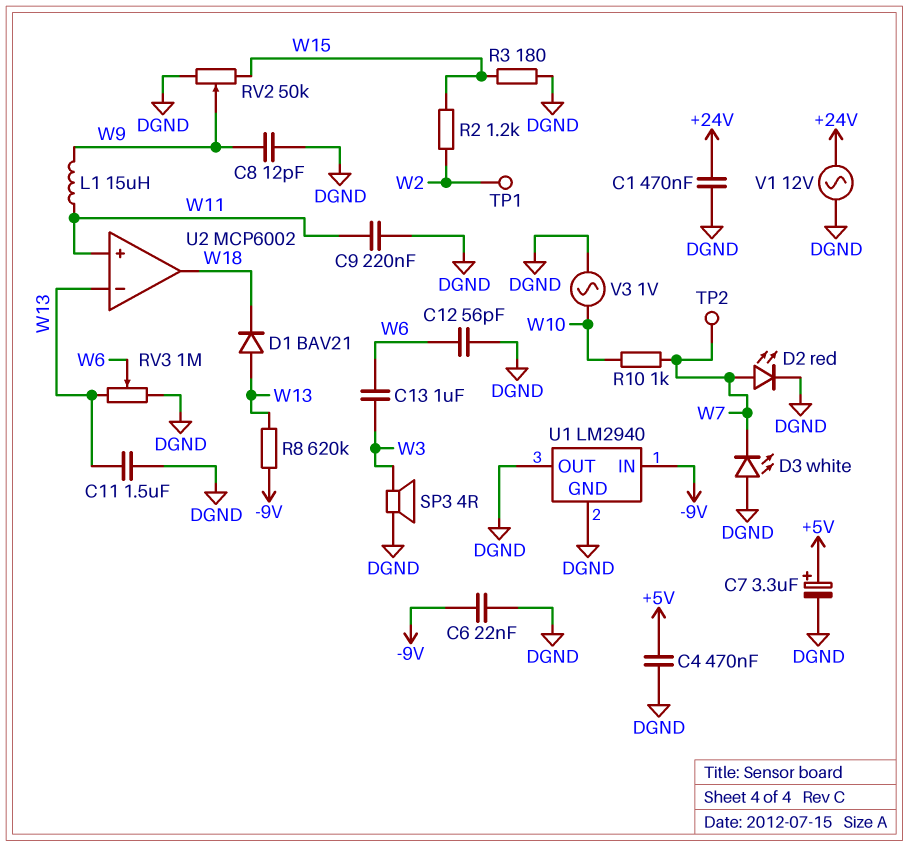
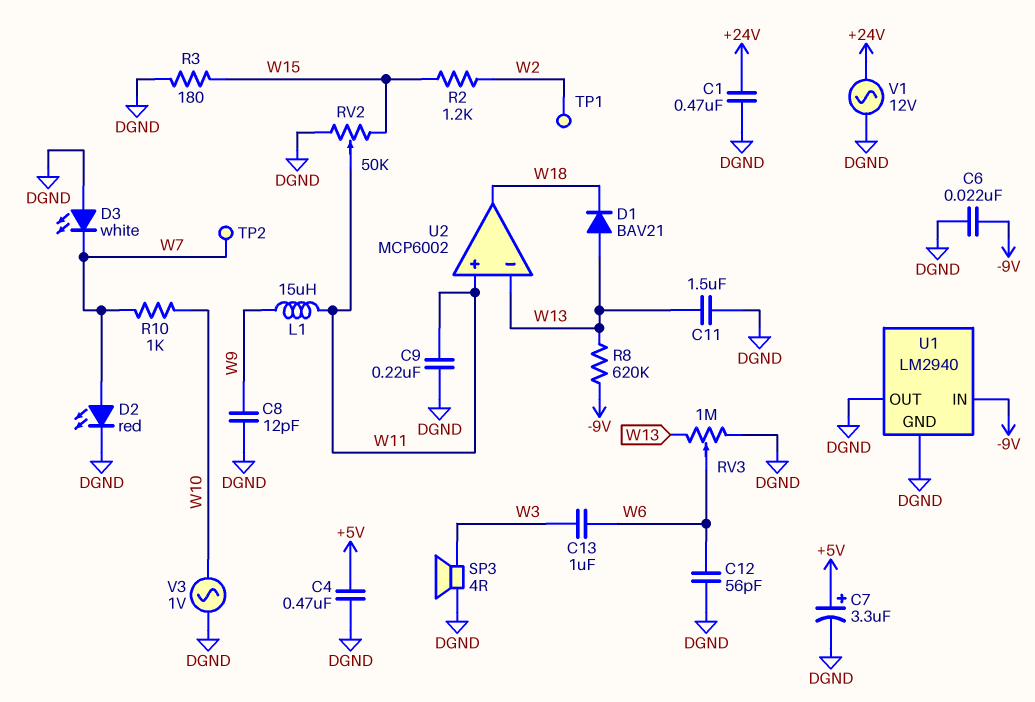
RV2: 50k (DGND, W15, wiper W9) -> 50k (DGND, W15, wiper W11)

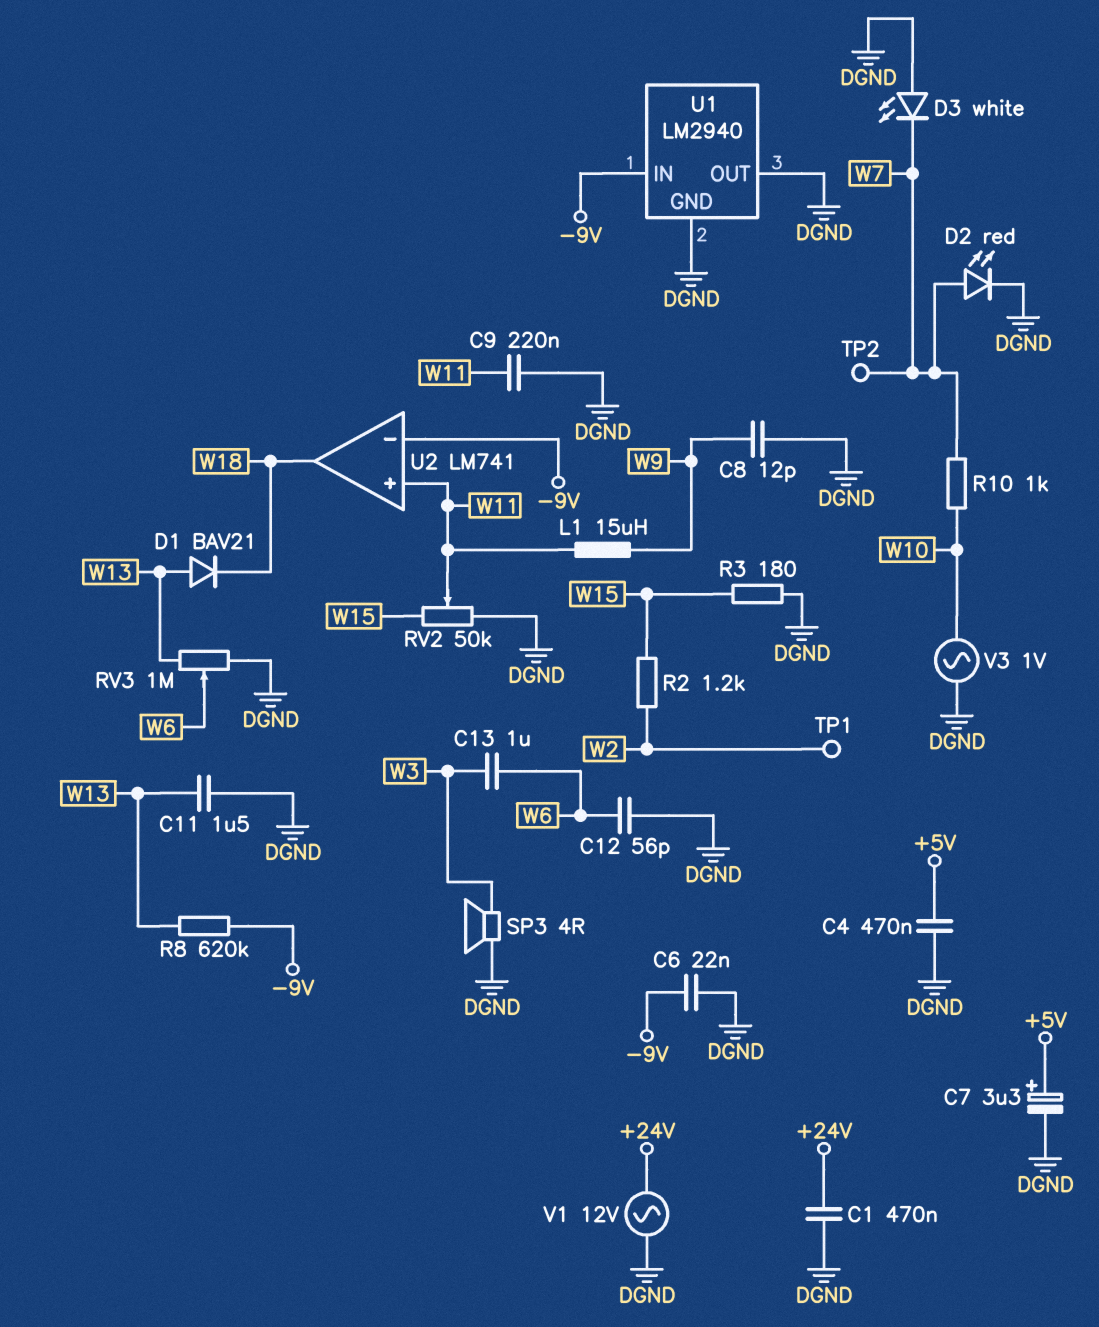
U2: MCP6002 -> LM741
U2 pin in-: W13 -> -9V

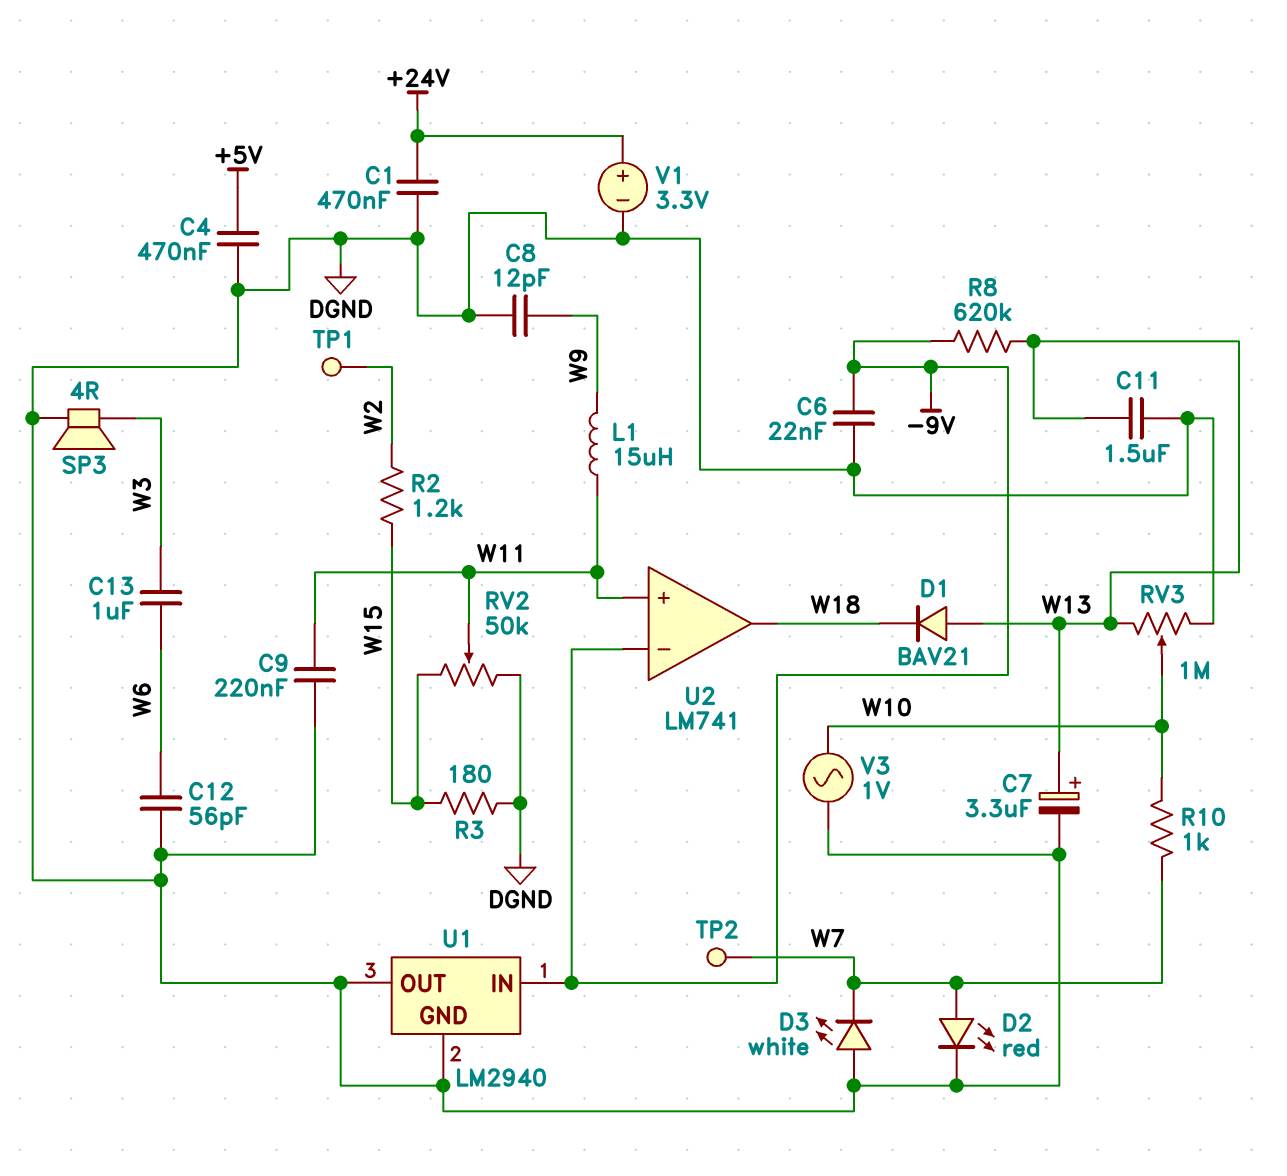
C7: 3.3uF (plus +5V, minus DGND) -> 3.3uF (plus W13, minus DGND)
RV3: 1M (DGND, W13, wiper W6) -> 1M (DGND, W13, wiper W10)
V1: AC 12V (+24V, DGND) -> 3.3V (plus +24V, minus DGND)

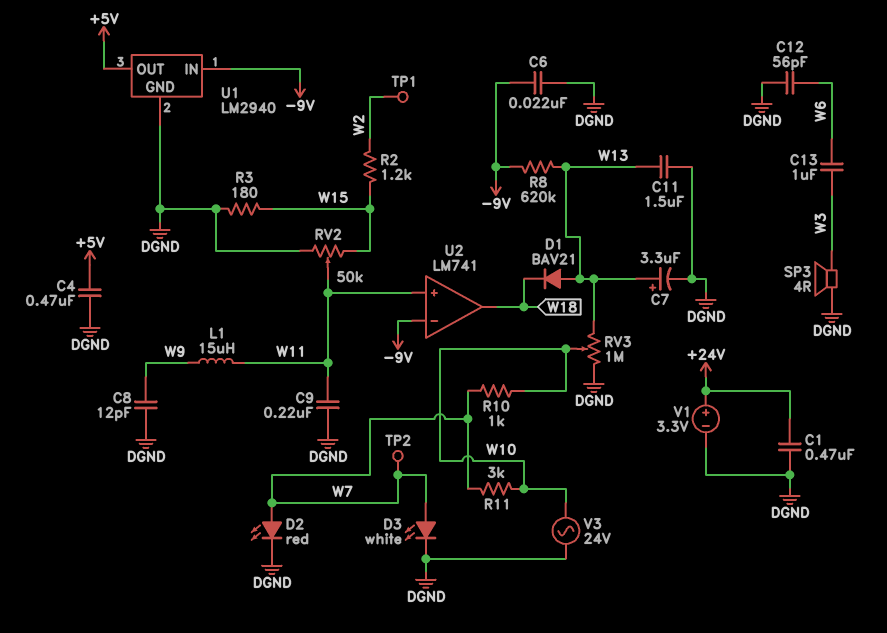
D3: LED white (A DGND, K W7) -> LED white (A W7, K DGND)
R11: none -> 3k (W7, W10)
U1 pin OUT: DGND -> +5V
V3: AC 1V (DGND, W10) -> AC 24V (DGND, W10)

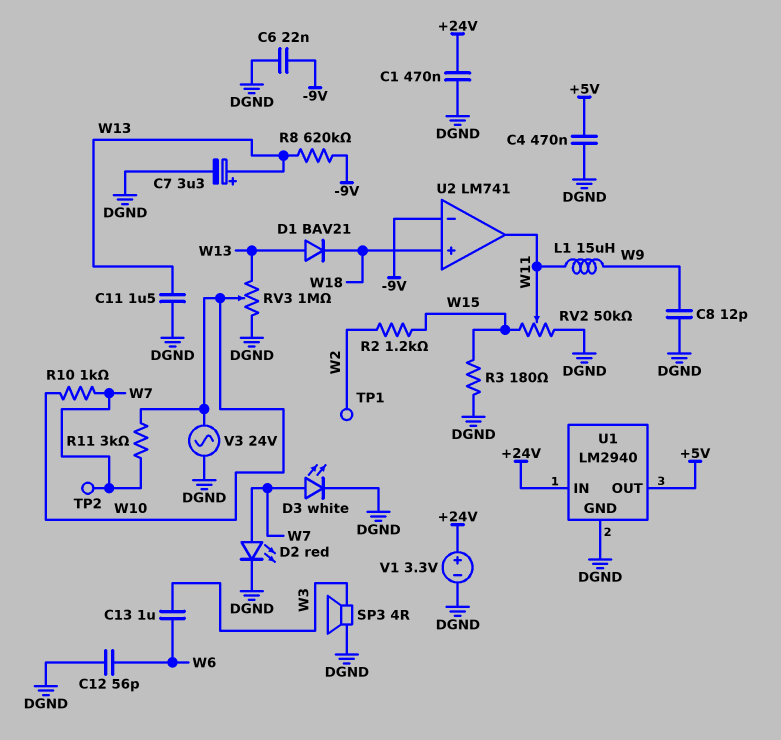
C9: 220nF (DGND, W11) -> none
U1 pin IN: -9V -> +24V
U2 pin in+: W11 -> W18
U2 pin out: W18 -> W11

